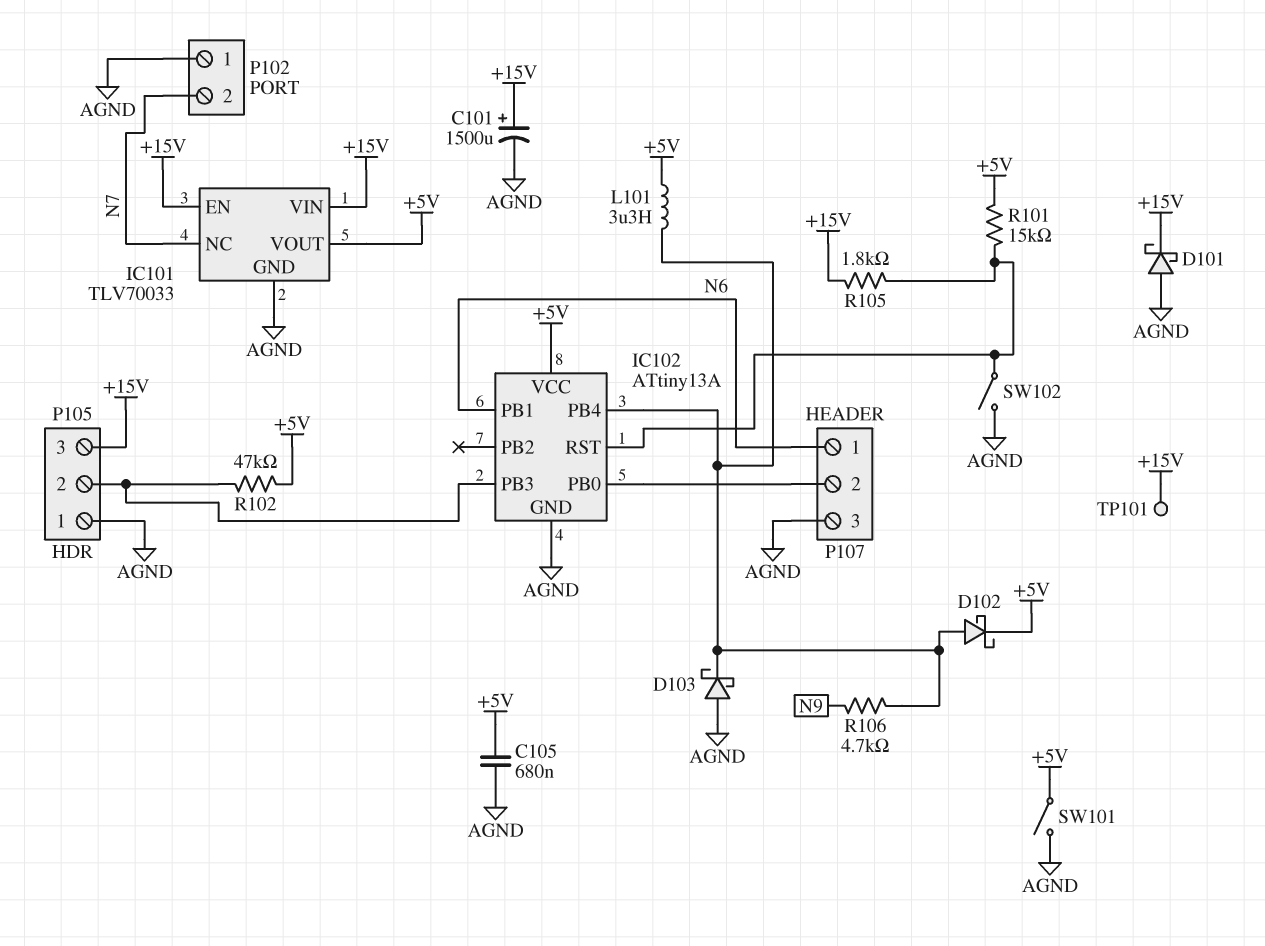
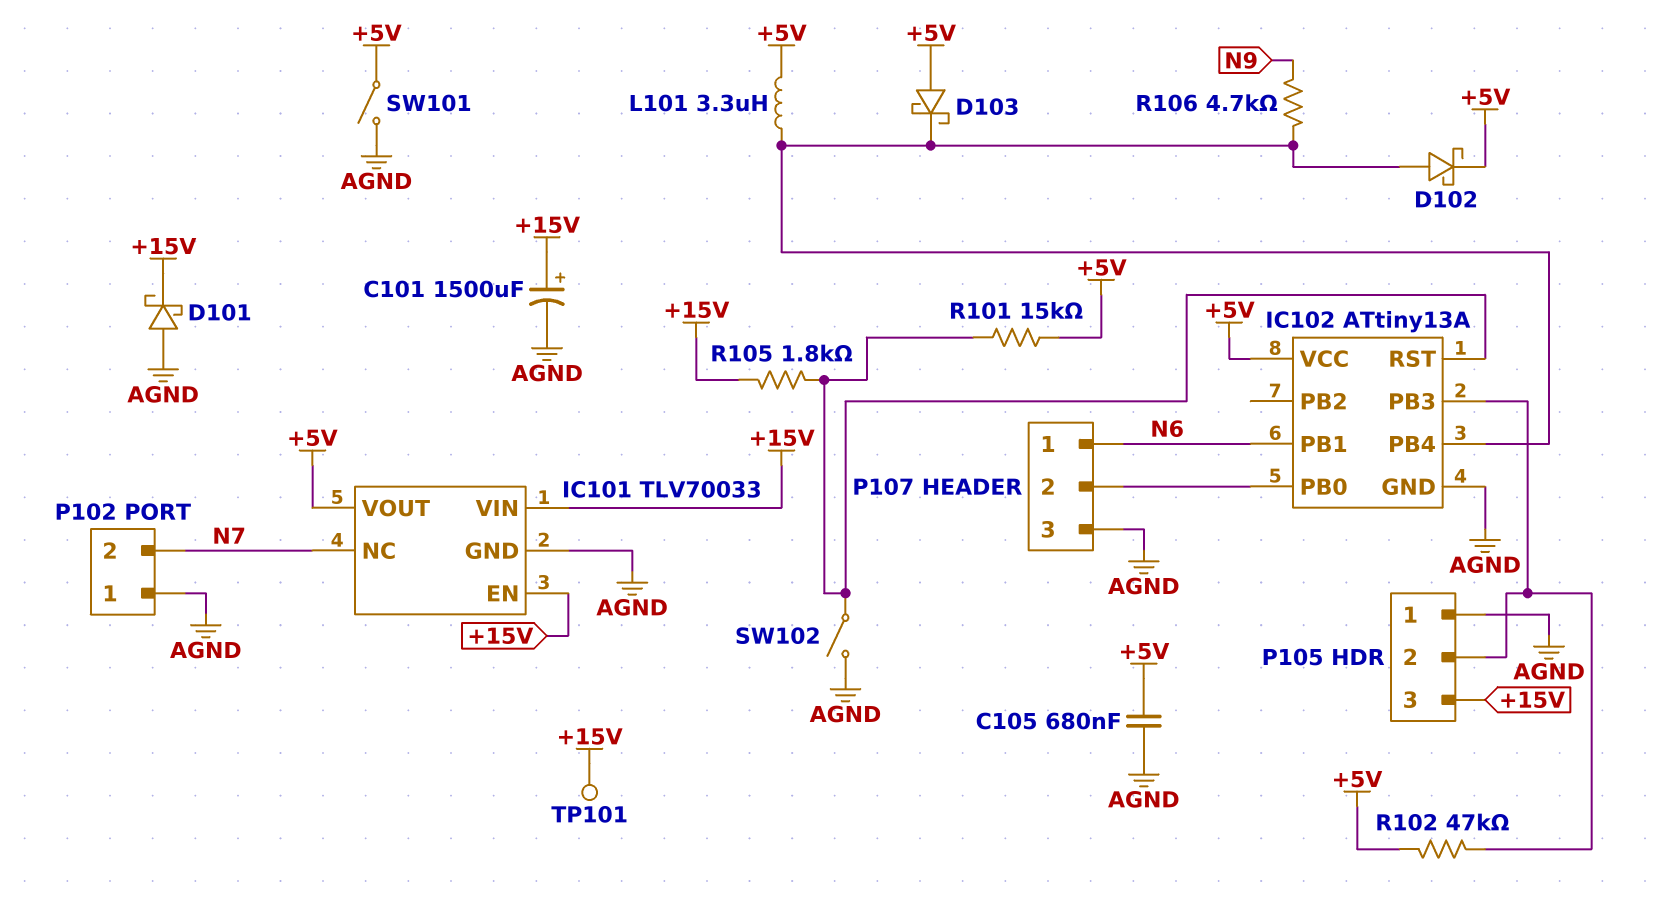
D103: schottky (A AGND, K IC102/PB4) -> schottky (A +5V, K IC102/PB4)

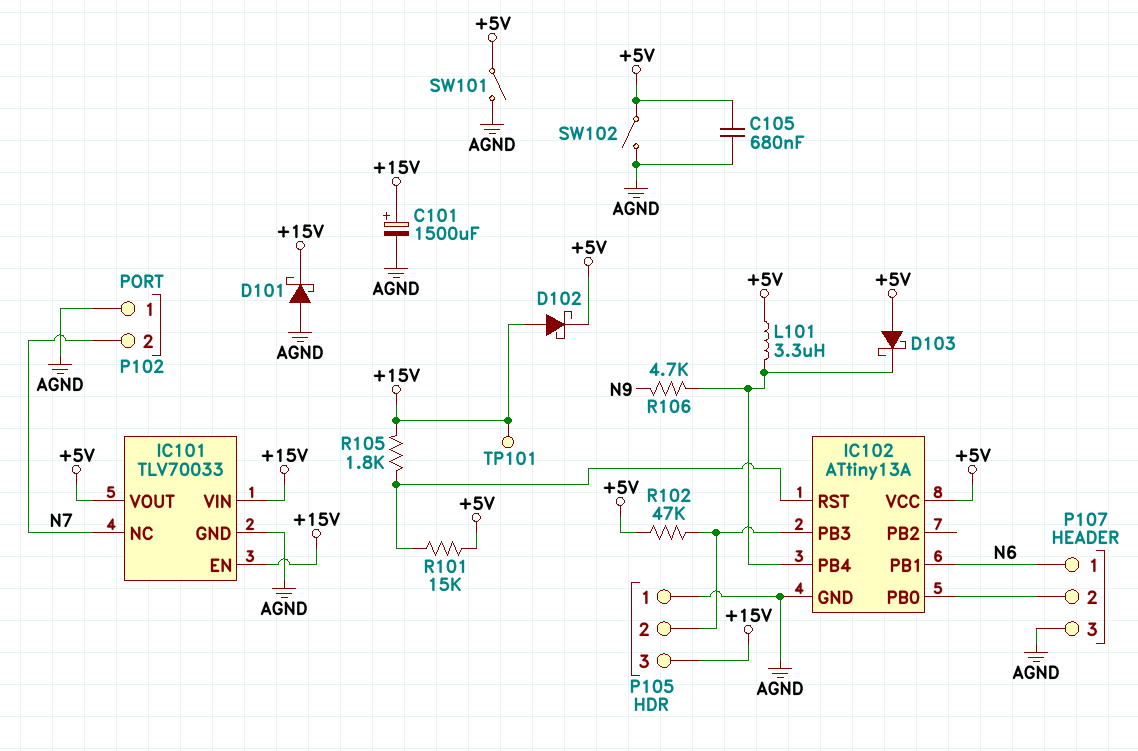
D102: schottky (A IC102/PB4, K +5V) -> schottky (A +15V, K +5V)
SW102: switch (AGND, IC102/RST) -> switch (+5V, AGND)

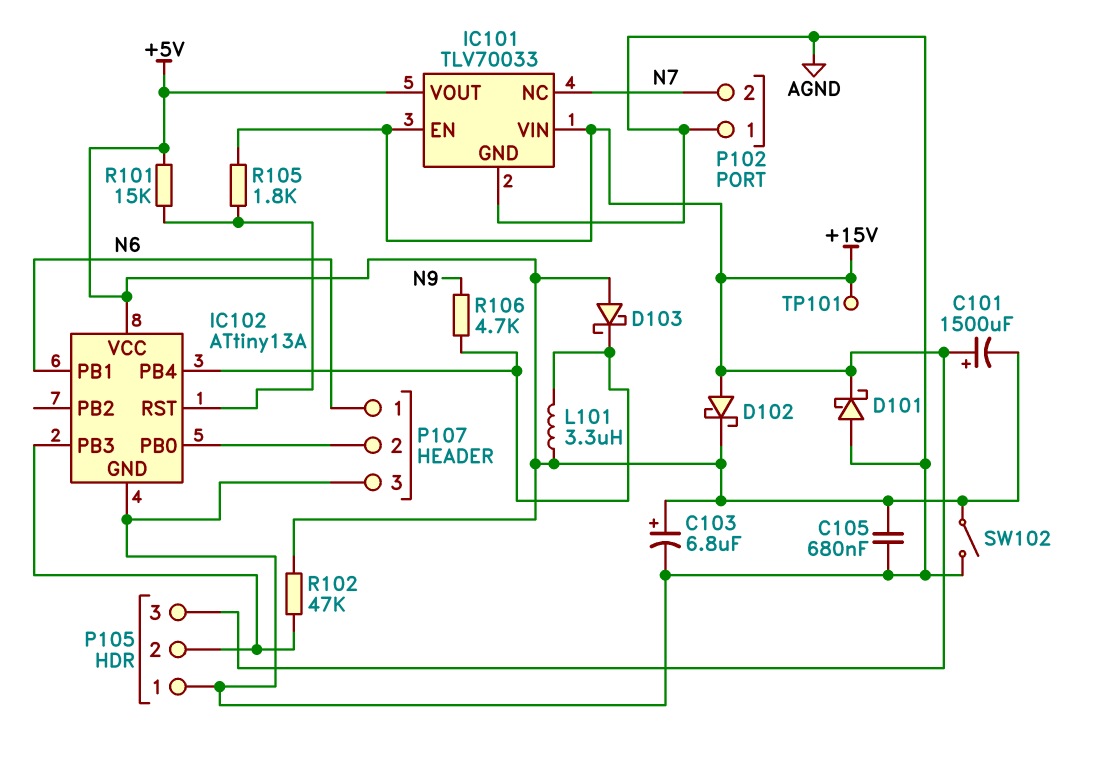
C101: 1500uF (plus +15V, minus AGND) -> 1500uF (plus +15V, minus +5V)
C103: none -> 6.8uF (plus +5V, minus AGND)
SW101: switch (+5V, AGND) -> none

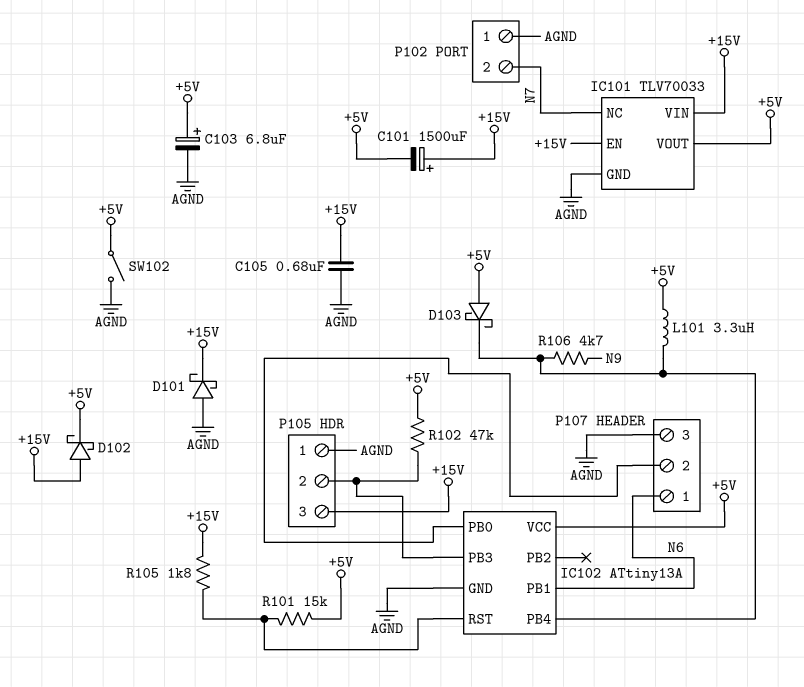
C105: 680nF (+5V, AGND) -> 680nF (+15V, AGND)
TP101: test point (+15V) -> none

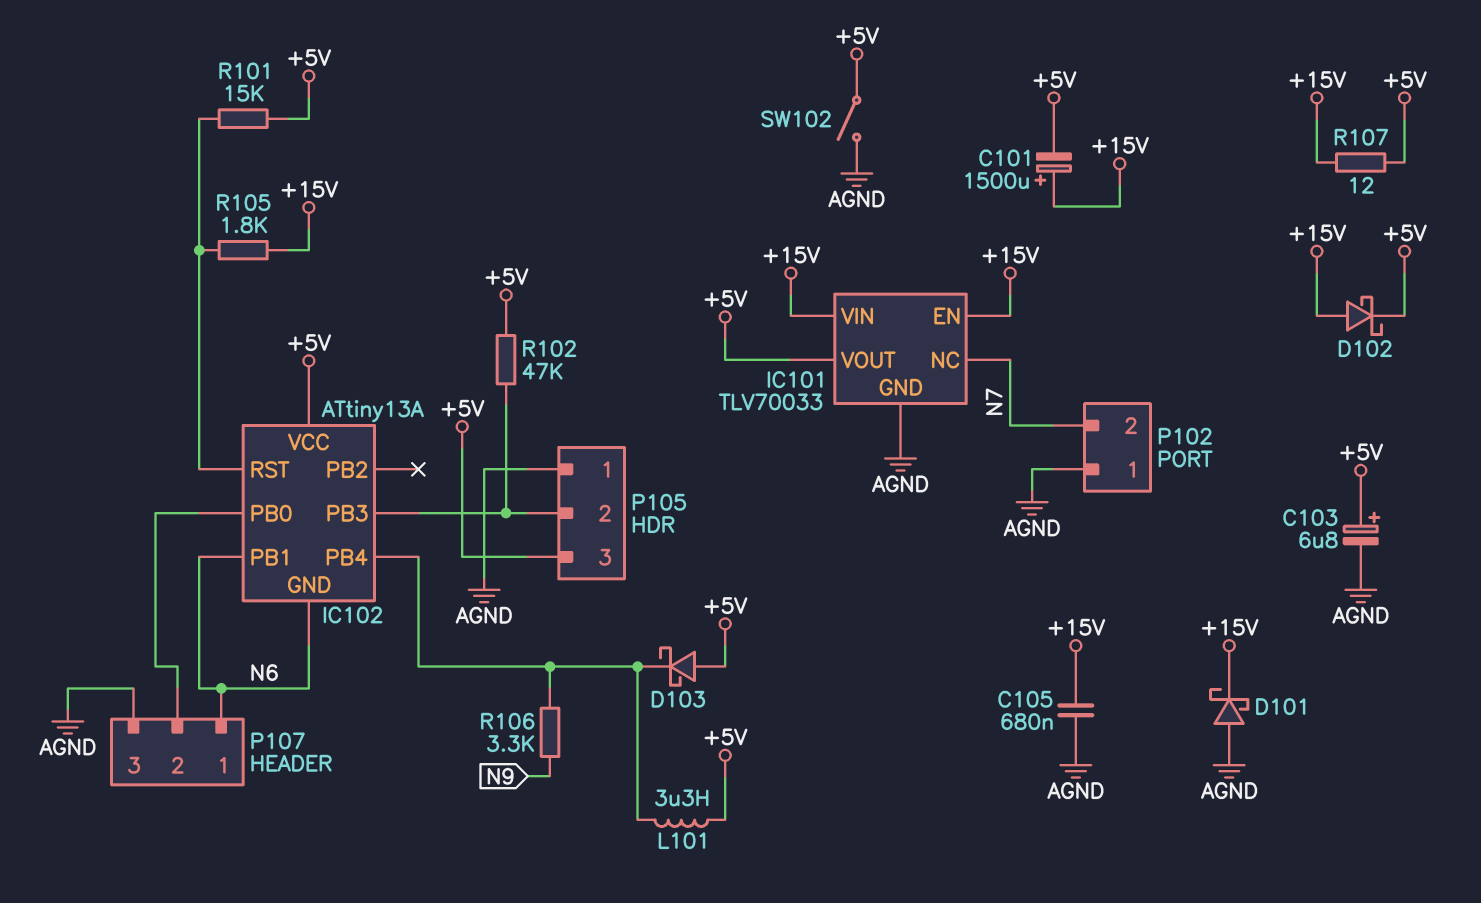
IC102 pin GND: AGND -> N6
P105 pin 3: +15V -> +5V
R106: 4.7k (IC102/PB4, N9) -> 3.3k (IC102/PB4, N9)
R107: none -> 12 (+5V, +15V)

